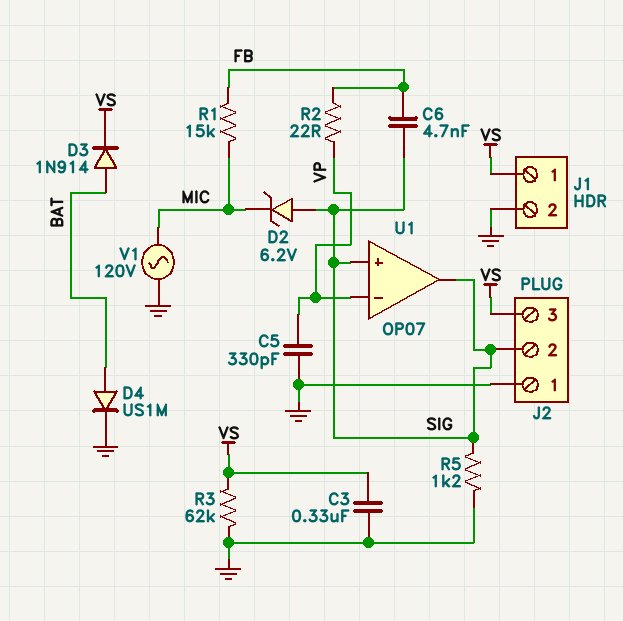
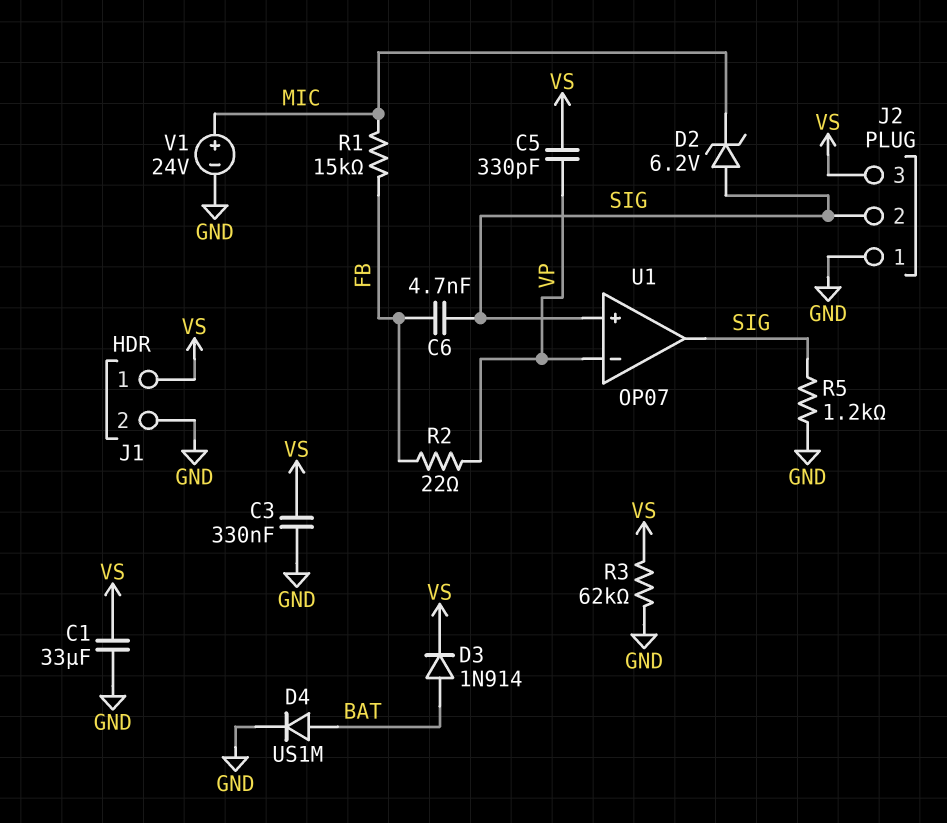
C1: none -> 33uF (GND, VS)
C5: 330pF (GND, VP) -> 330pF (VP, VS)
V1: AC 120V (GND, MIC) -> 24V (plus MIC, minus GND)

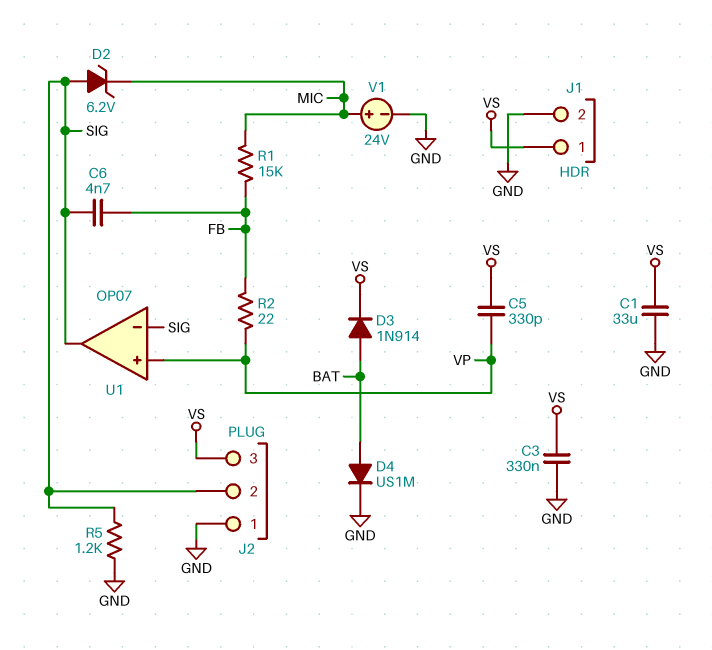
R3: 62k (GND, VS) -> none
U1 pin in+: SIG -> VP
U1 pin in-: VP -> SIG

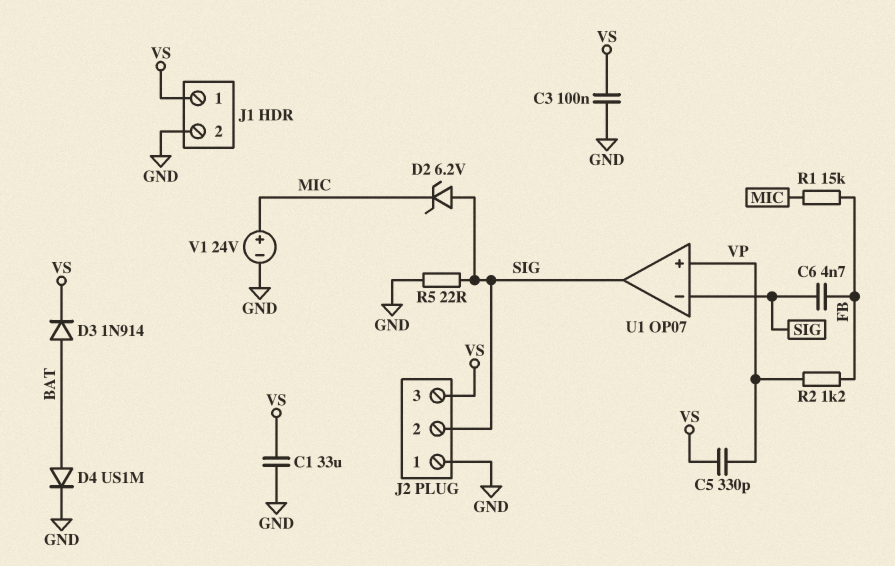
C3: 330nF (GND, VS) -> 100nF (GND, VS)
R2: 22 (FB, VP) -> 1.2k (FB, VP)
R5: 1.2k (GND, SIG) -> 22 (GND, SIG)

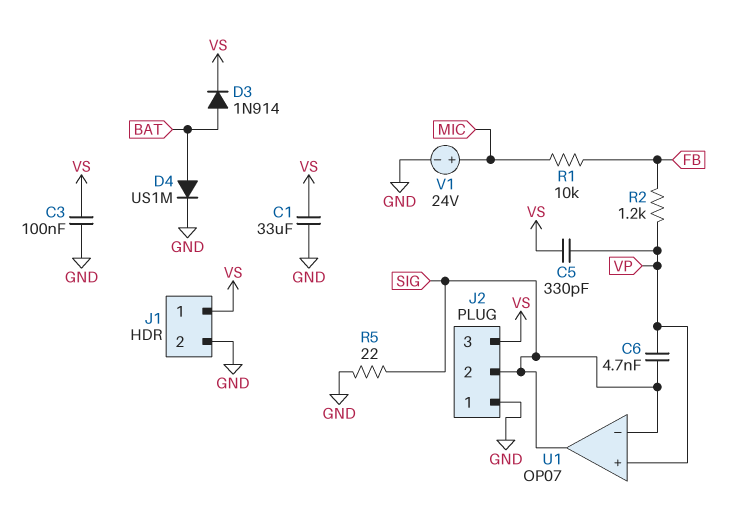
C6: 4.7nF (FB, SIG) -> 4.7nF (SIG, VP)
D2: zener 6.2V (A SIG, K MIC) -> none
R1: 15k (FB, MIC) -> 10k (FB, MIC)

